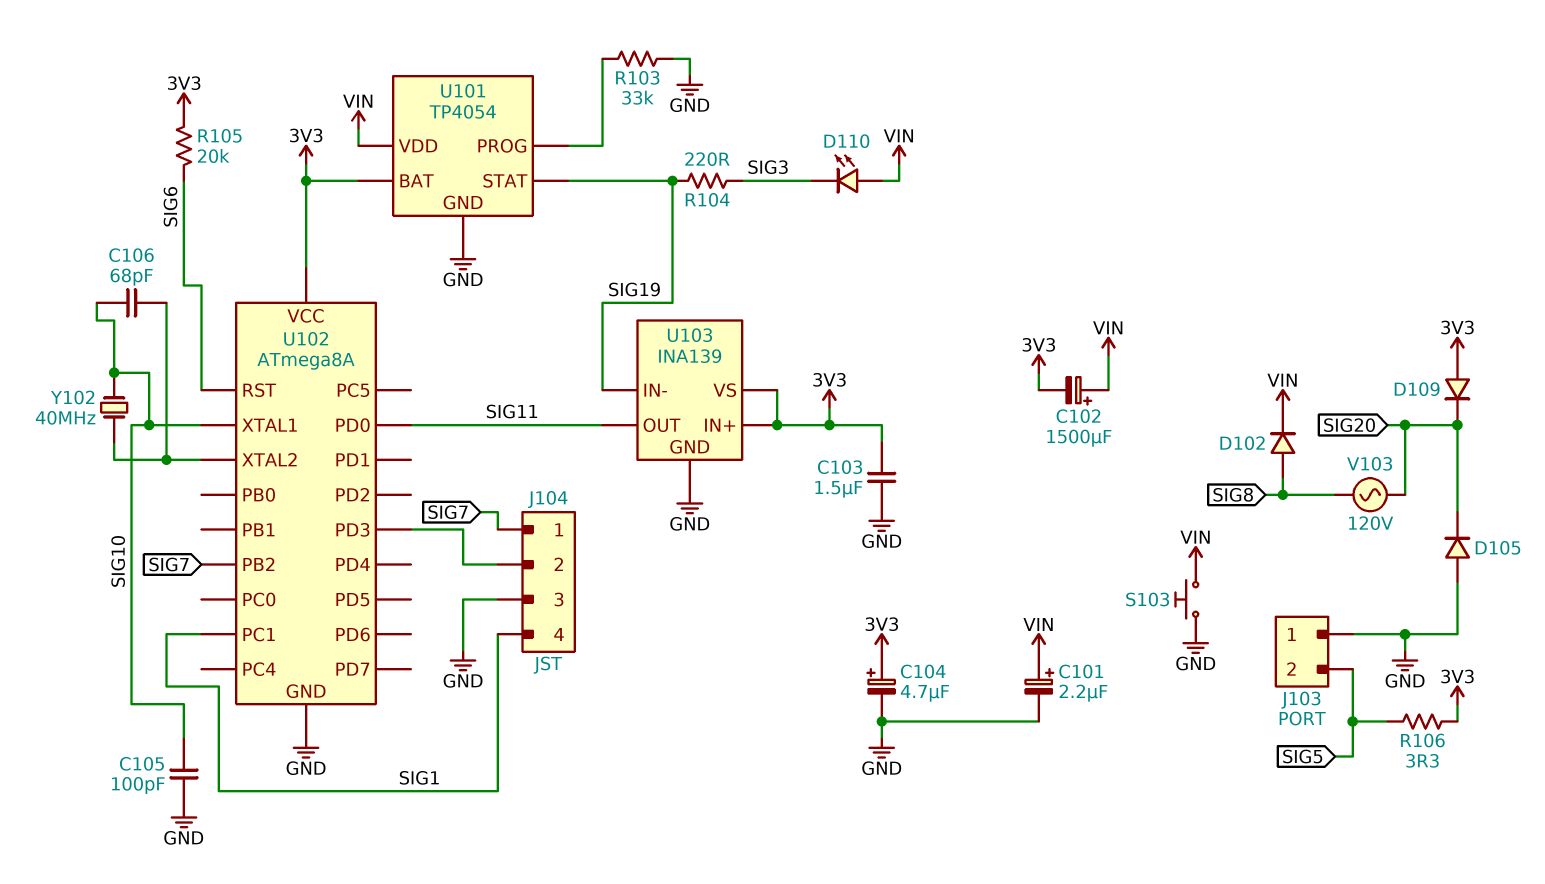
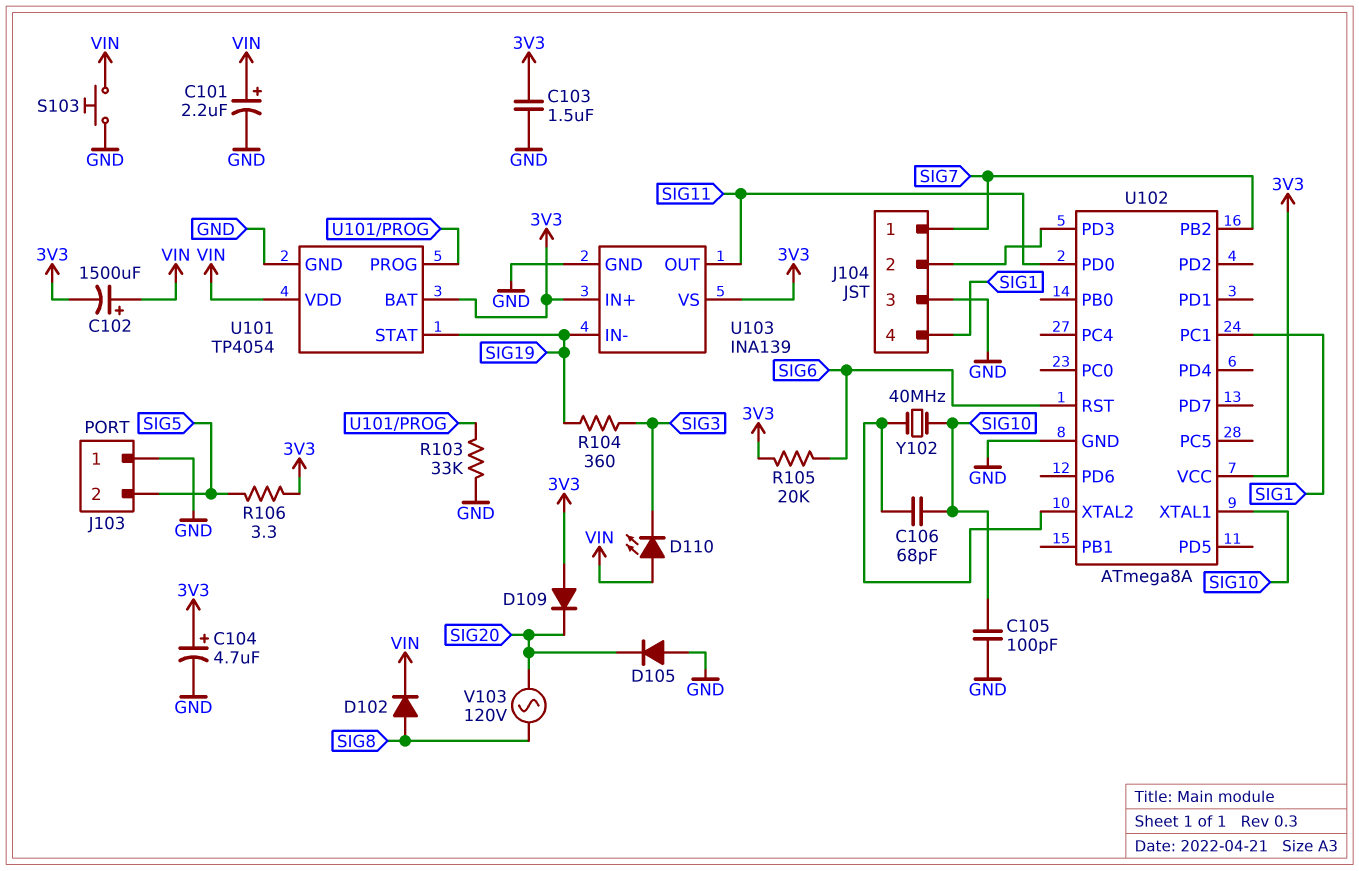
R104: 220 (SIG3, SIG19) -> 360 (SIG3, SIG19)

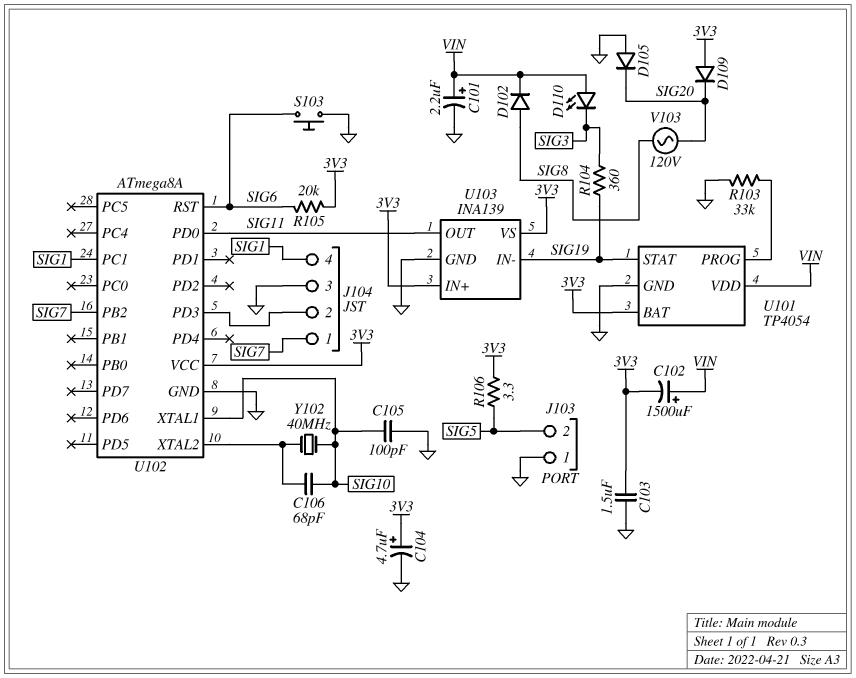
S103: button (GND, VIN) -> button (GND, SIG6)

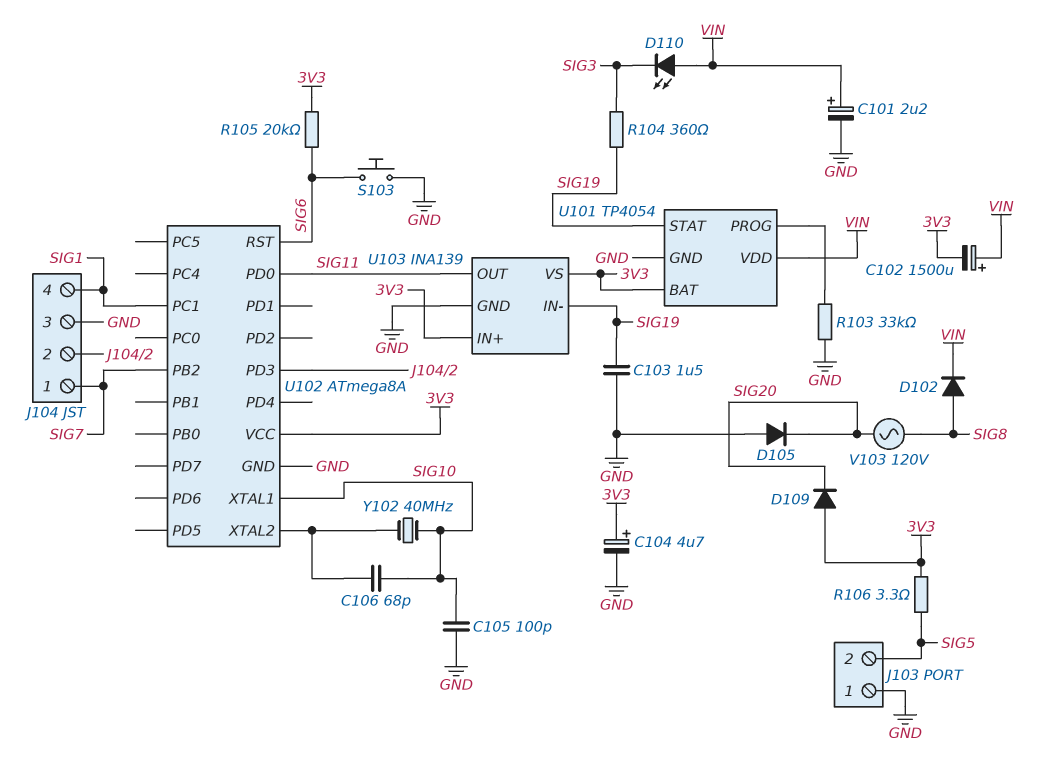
C103: 1.5uF (3V3, GND) -> 1.5uF (GND, SIG19)

